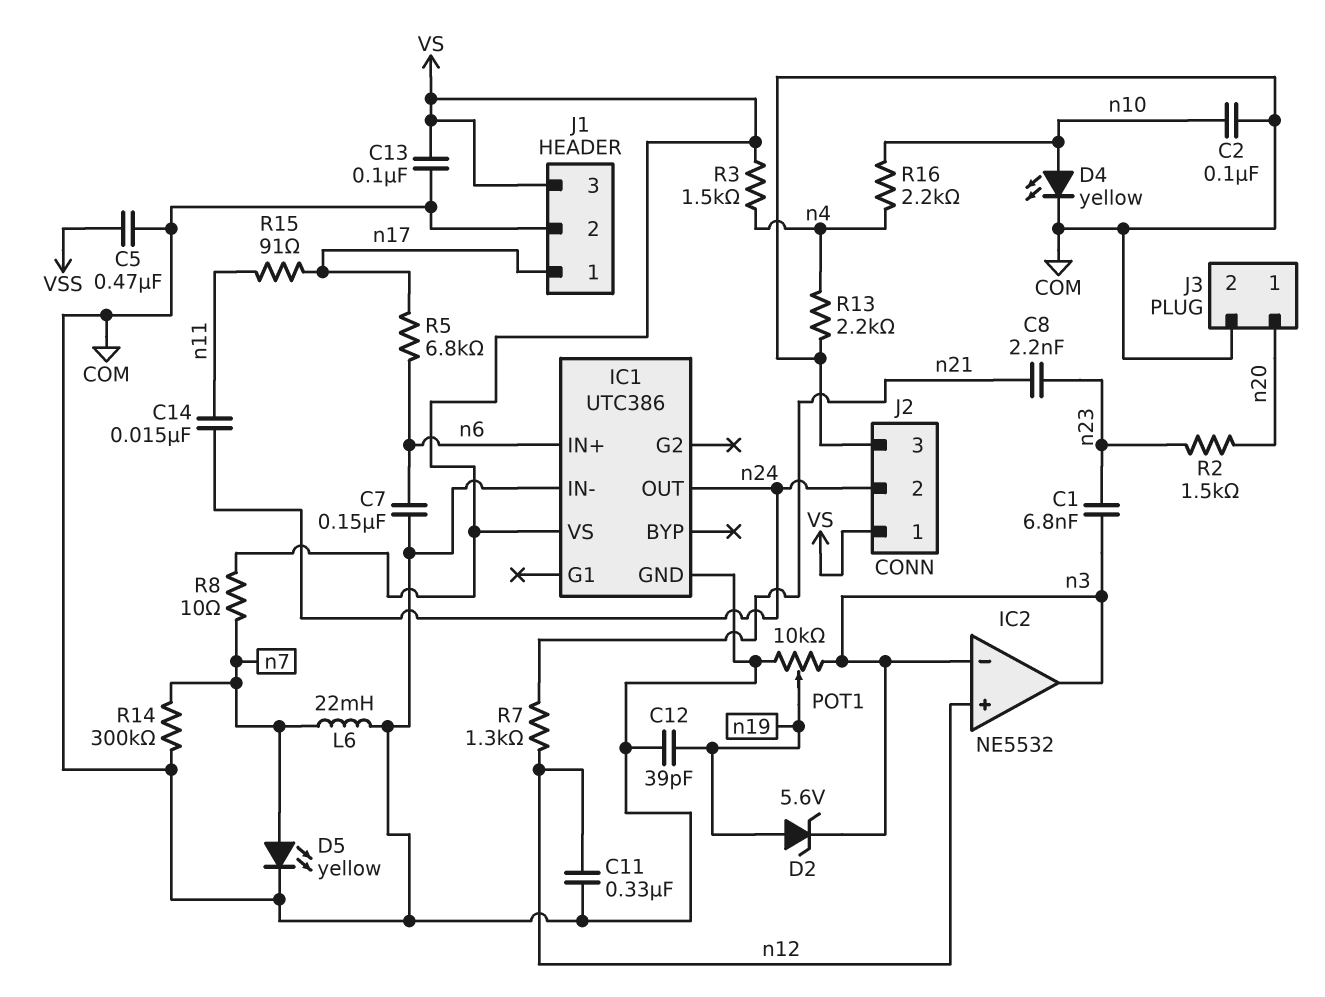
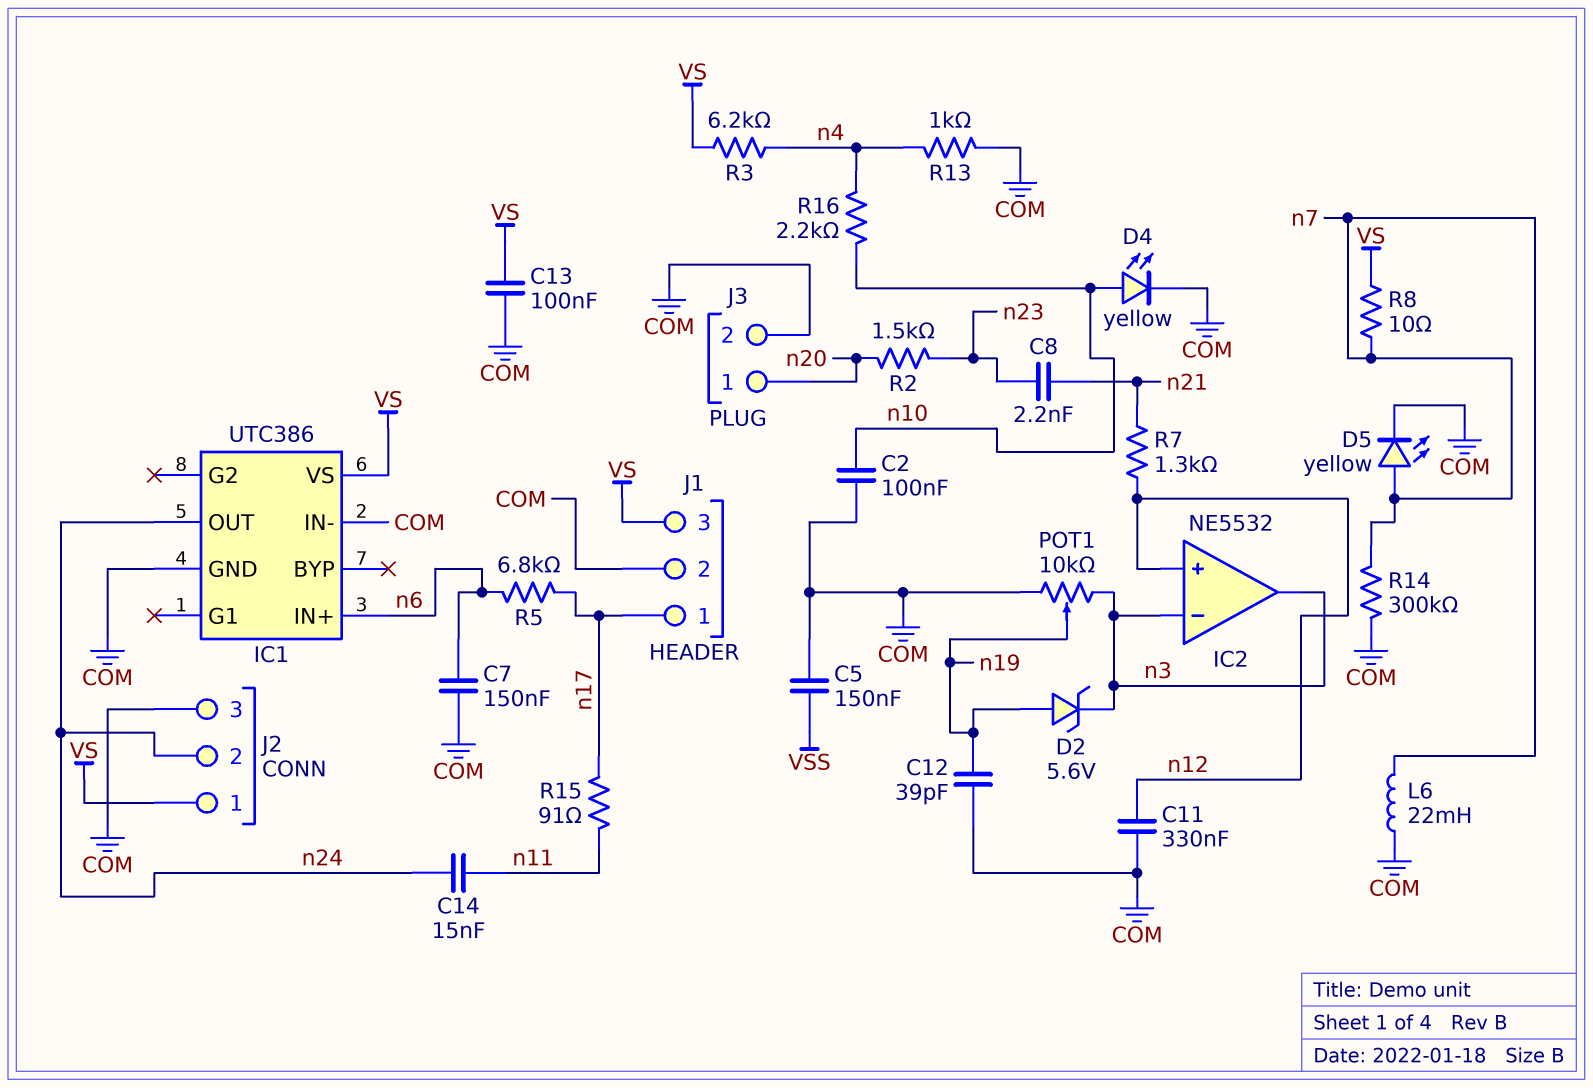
C1: 6.8nF (n3, n23) -> none
C5: 470nF (COM, VSS) -> 150nF (COM, VSS)
R3: 1.5k (VS, n4) -> 6.2k (VS, n4)
R13: 2.2k (COM, n4) -> 1k (COM, n4)

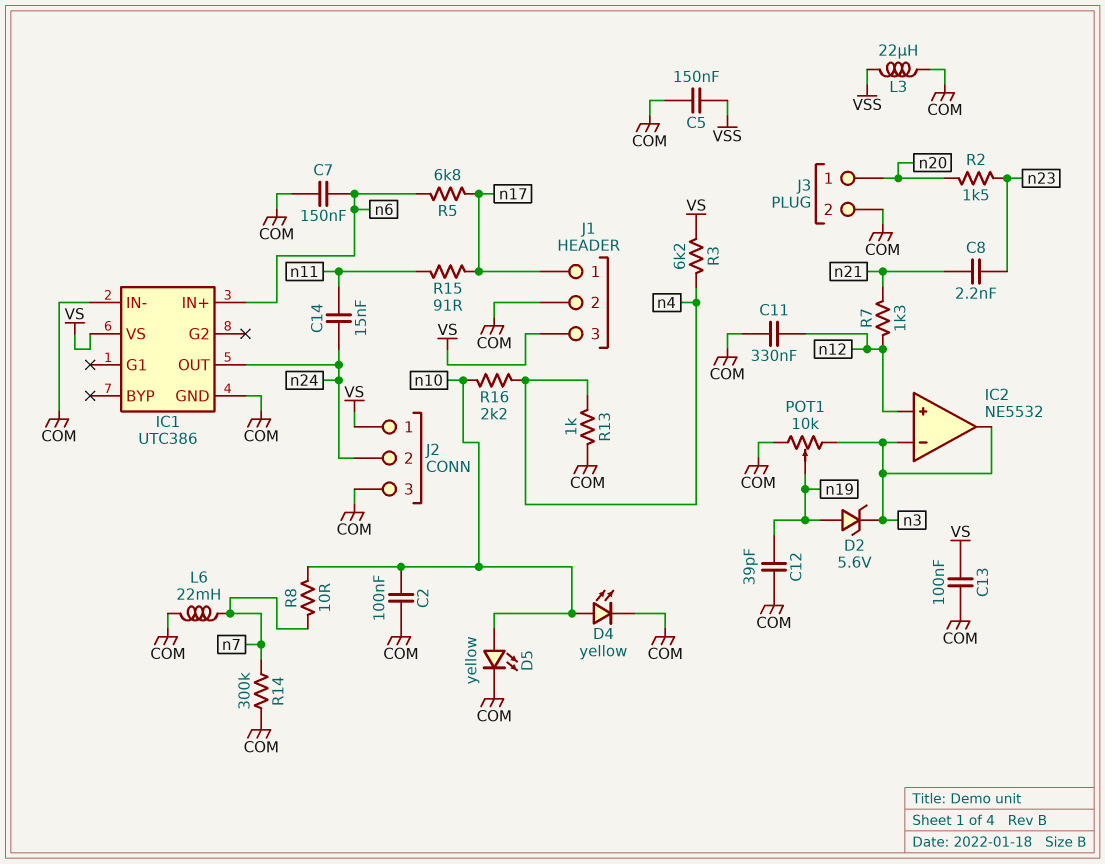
D5: LED yellow (A n7, K COM) -> LED yellow (A n10, K COM)
L3: none -> 22uH (COM, VSS)
R8: 10 (VS, n7) -> 10 (n7, n10)

